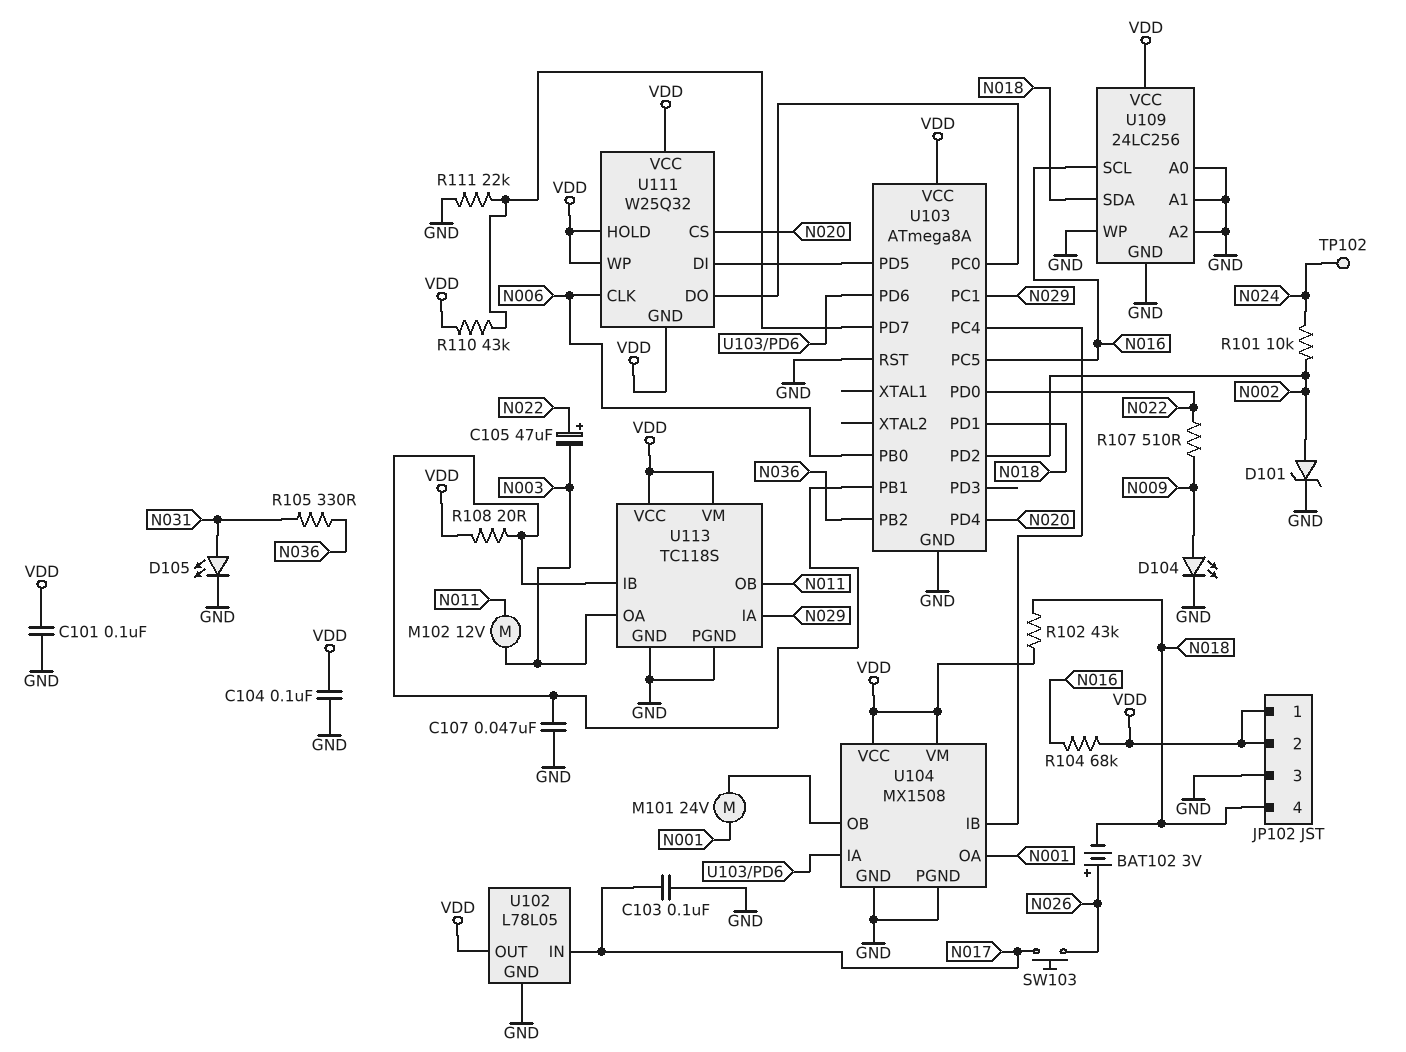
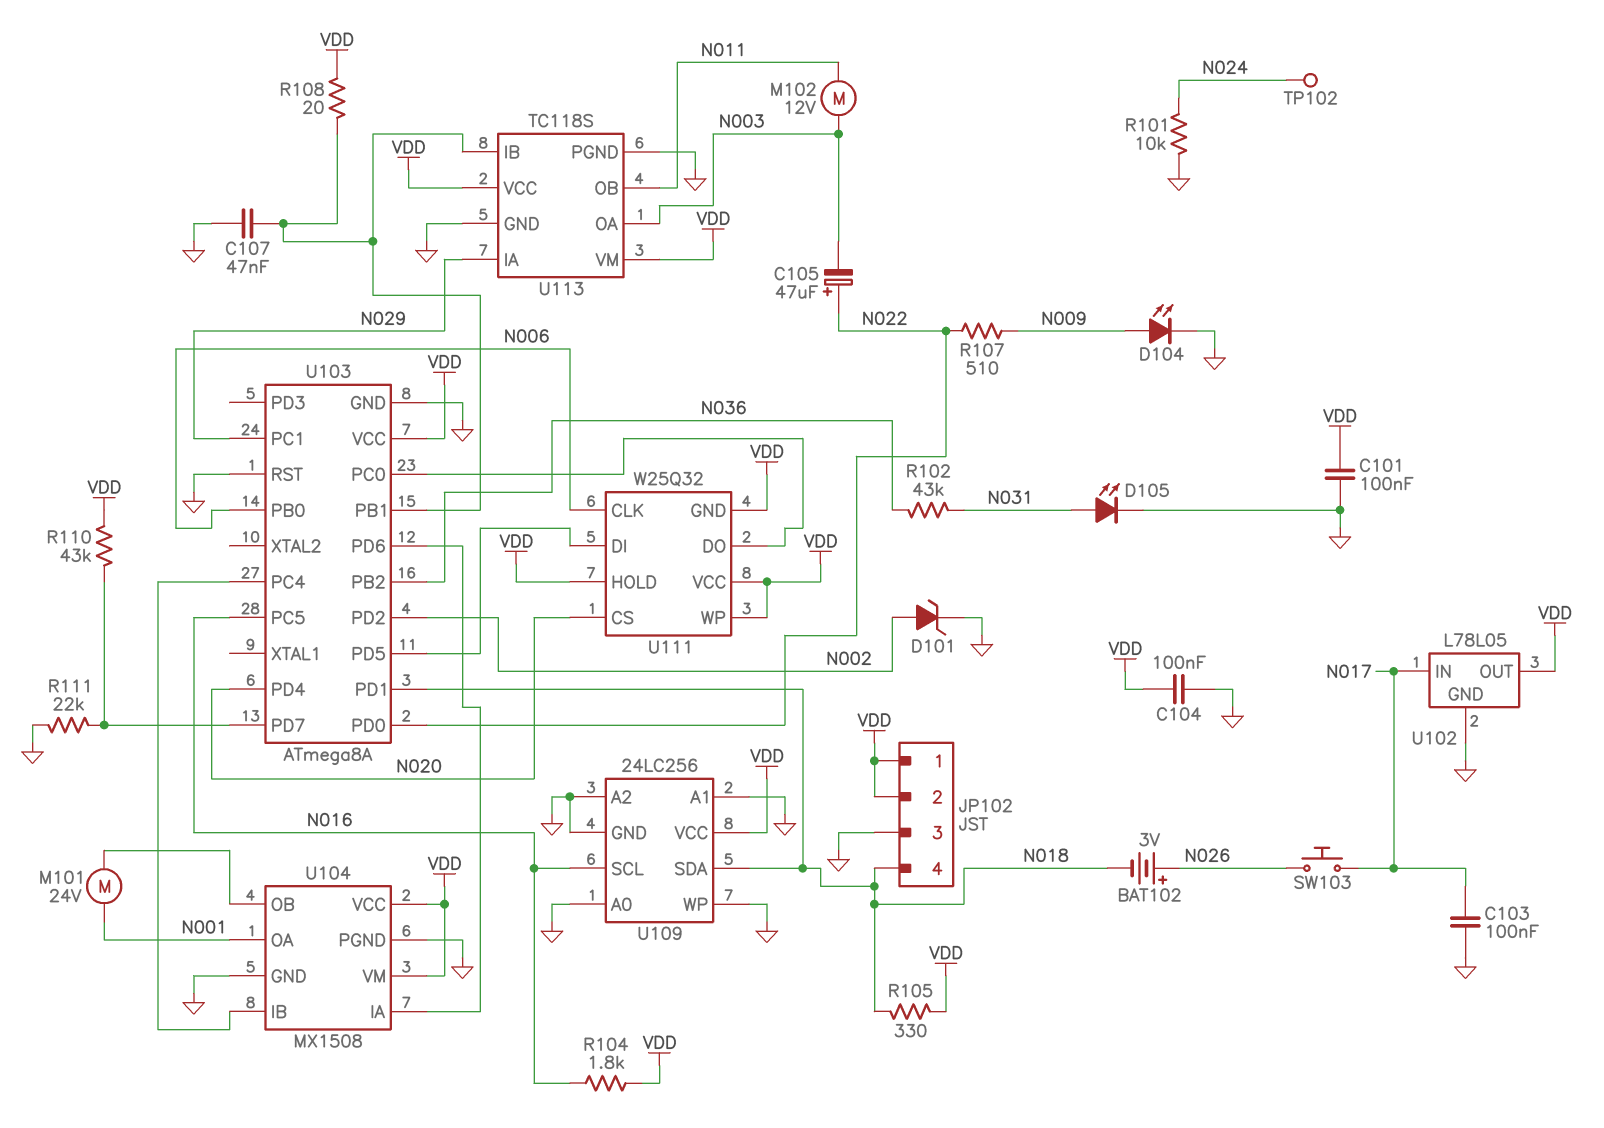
R101: 10k (N002, N024) -> 10k (GND, N024)
R102: 43k (N018, VDD) -> 43k (N031, N036)
R104: 68k (N016, VDD) -> 1.8k (N016, VDD)
R105: 330 (N031, N036) -> 330 (N018, VDD)

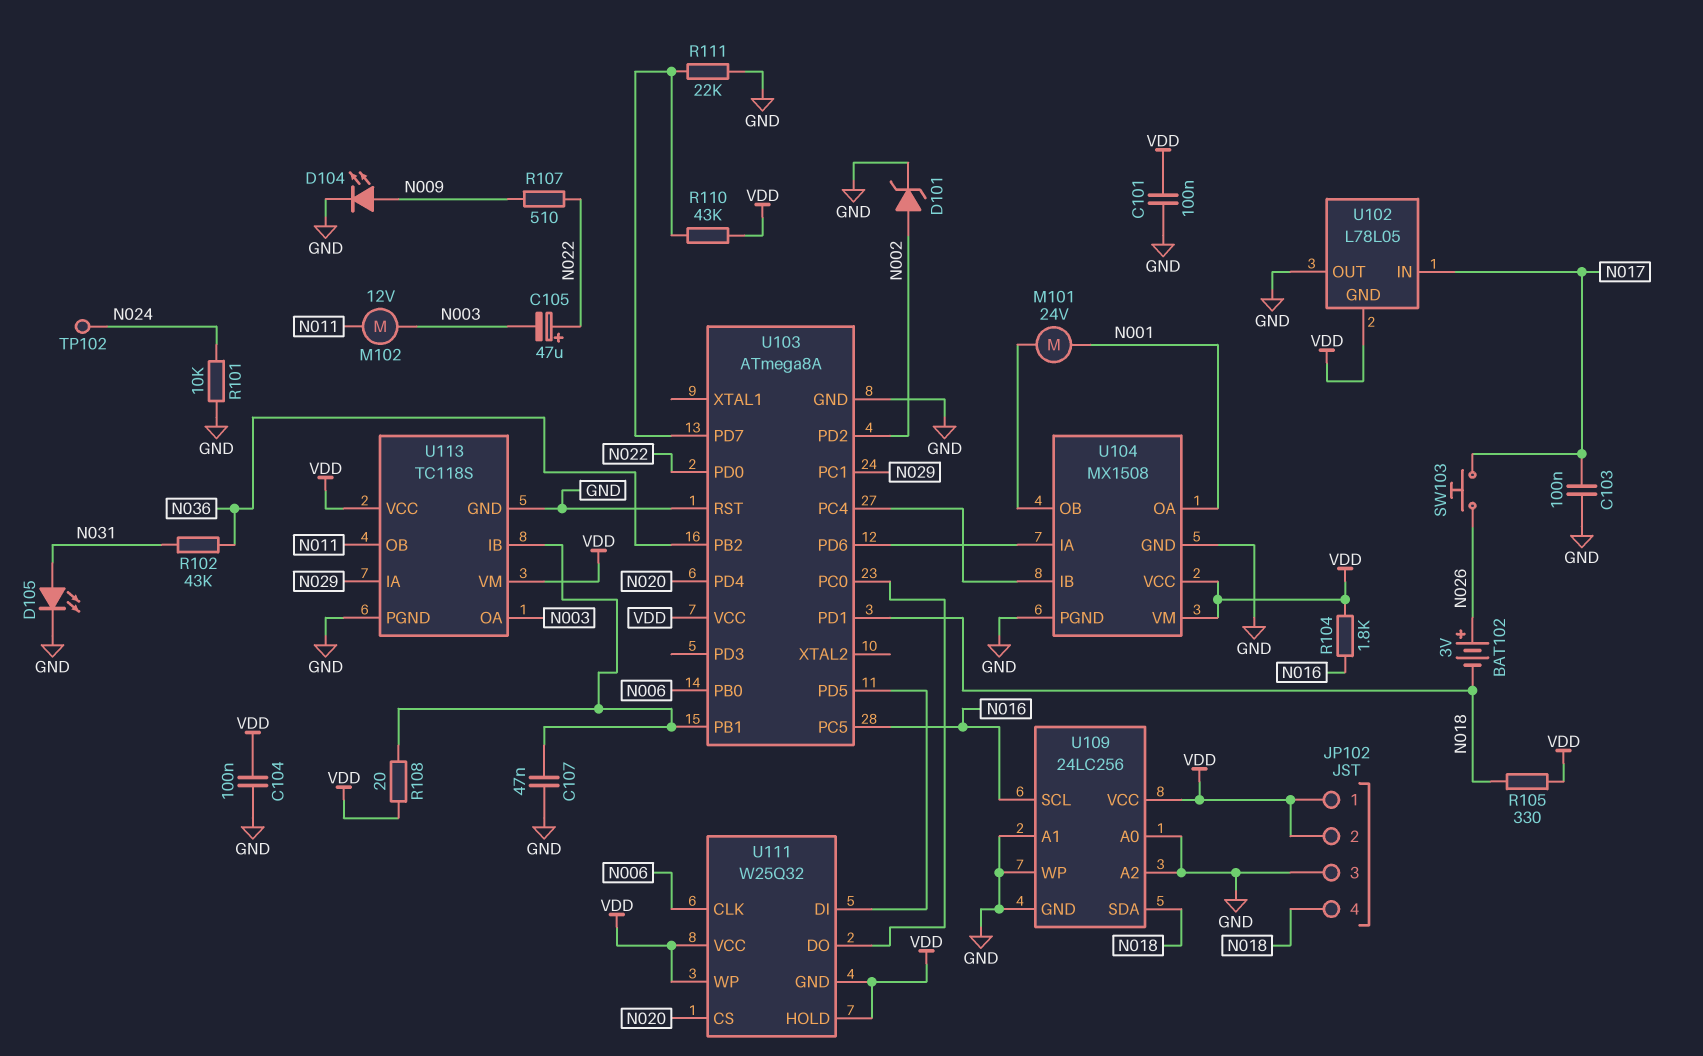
U102 pin GND: GND -> VDD
U102 pin OUT: VDD -> GND

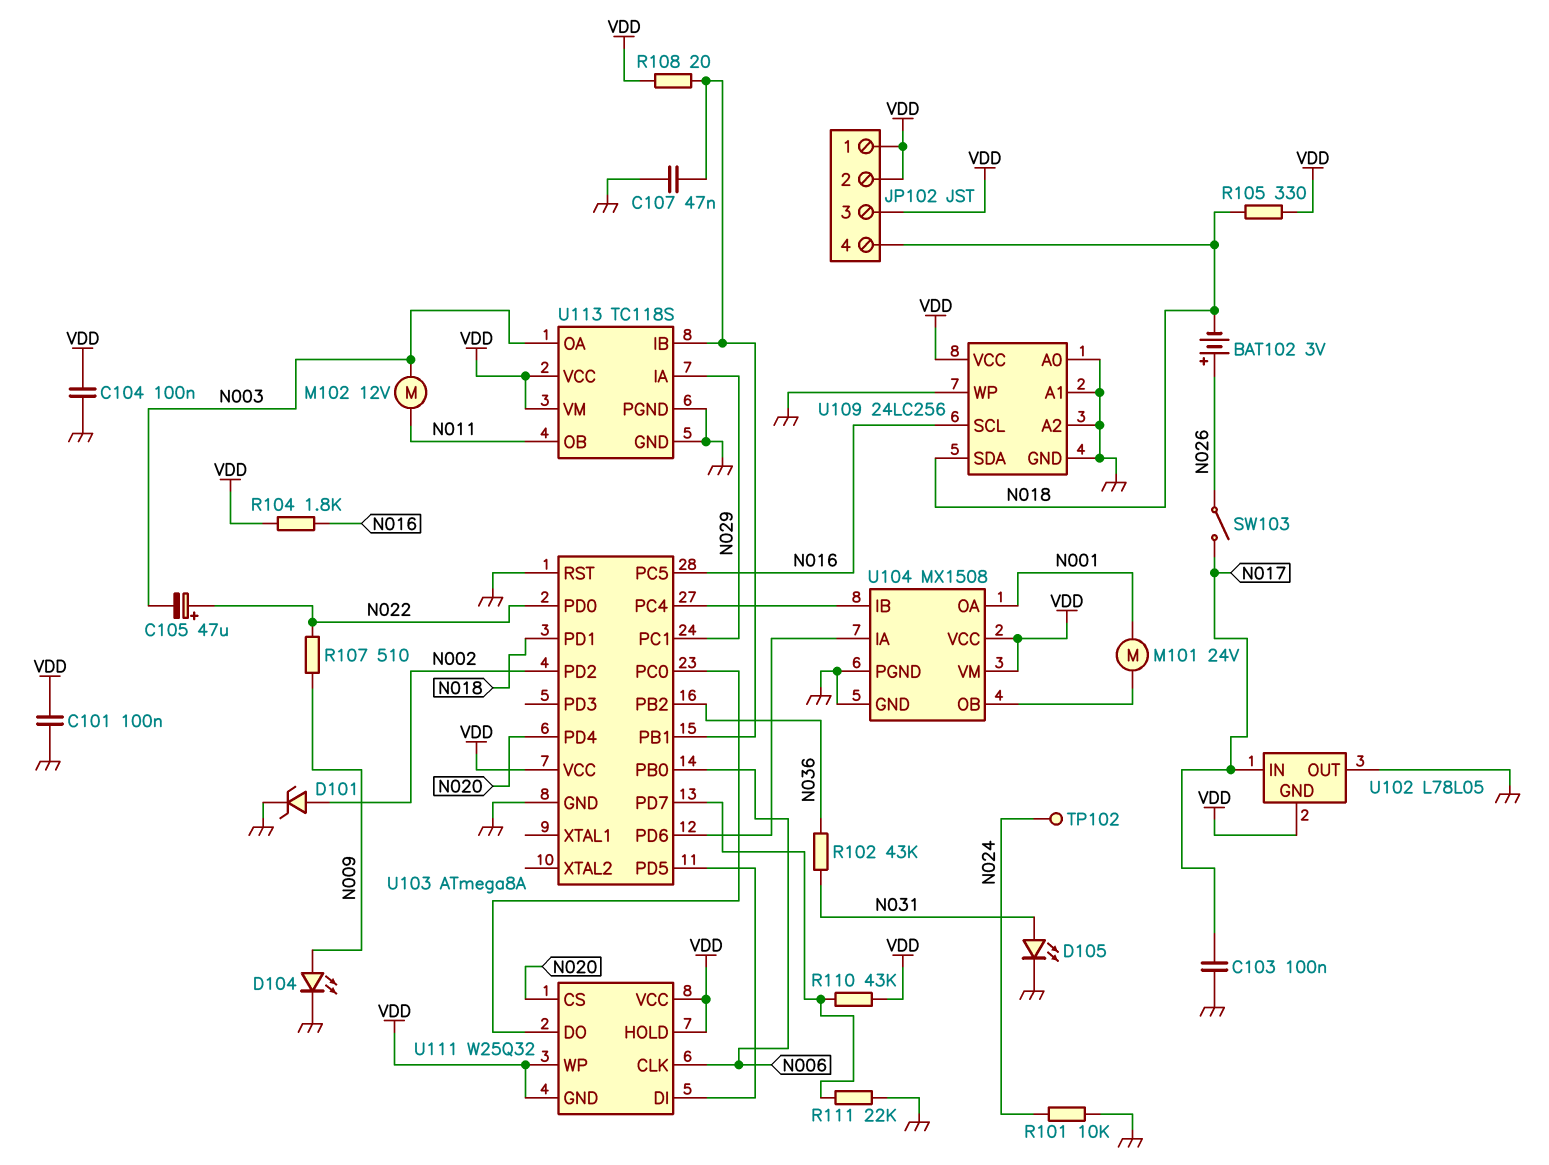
JP102 pin 3: GND -> VDD
SW103: button (N017, N026) -> switch (N017, N026)

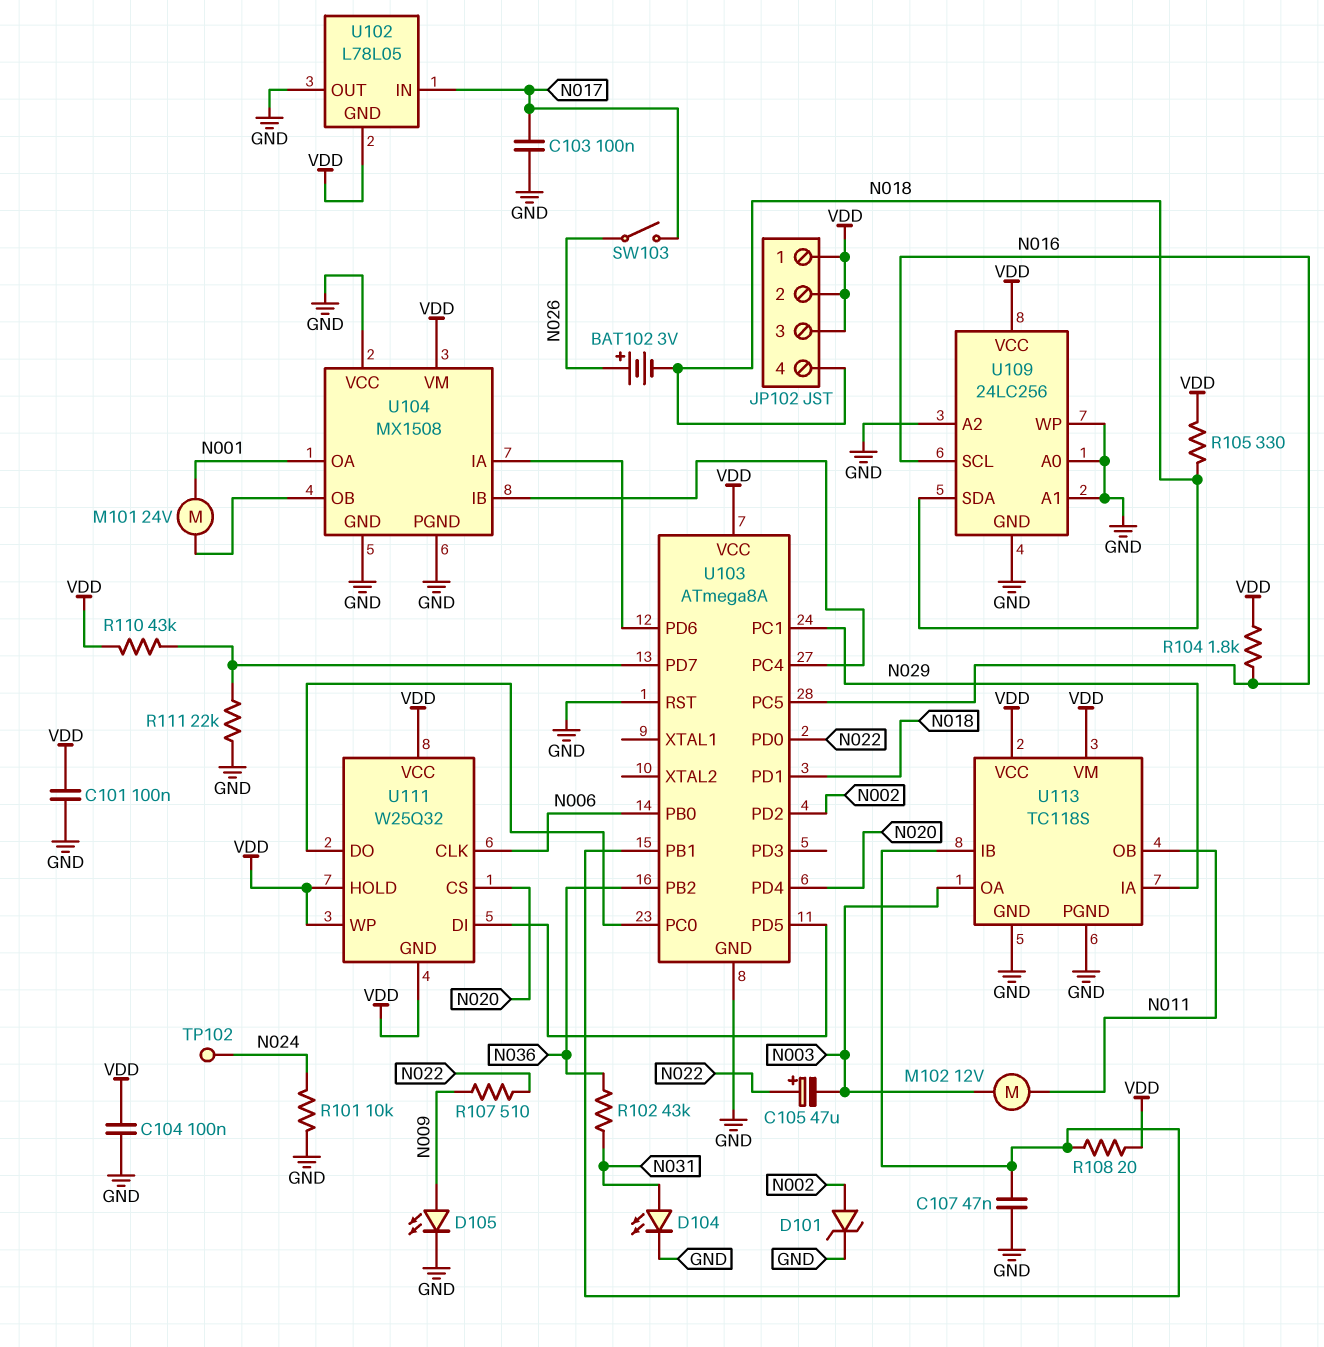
D104: LED (A N009, K GND) -> LED (A N031, K GND)
D105: LED (A N031, K GND) -> LED (A N009, K GND)
U104 pin VCC: VDD -> GND

